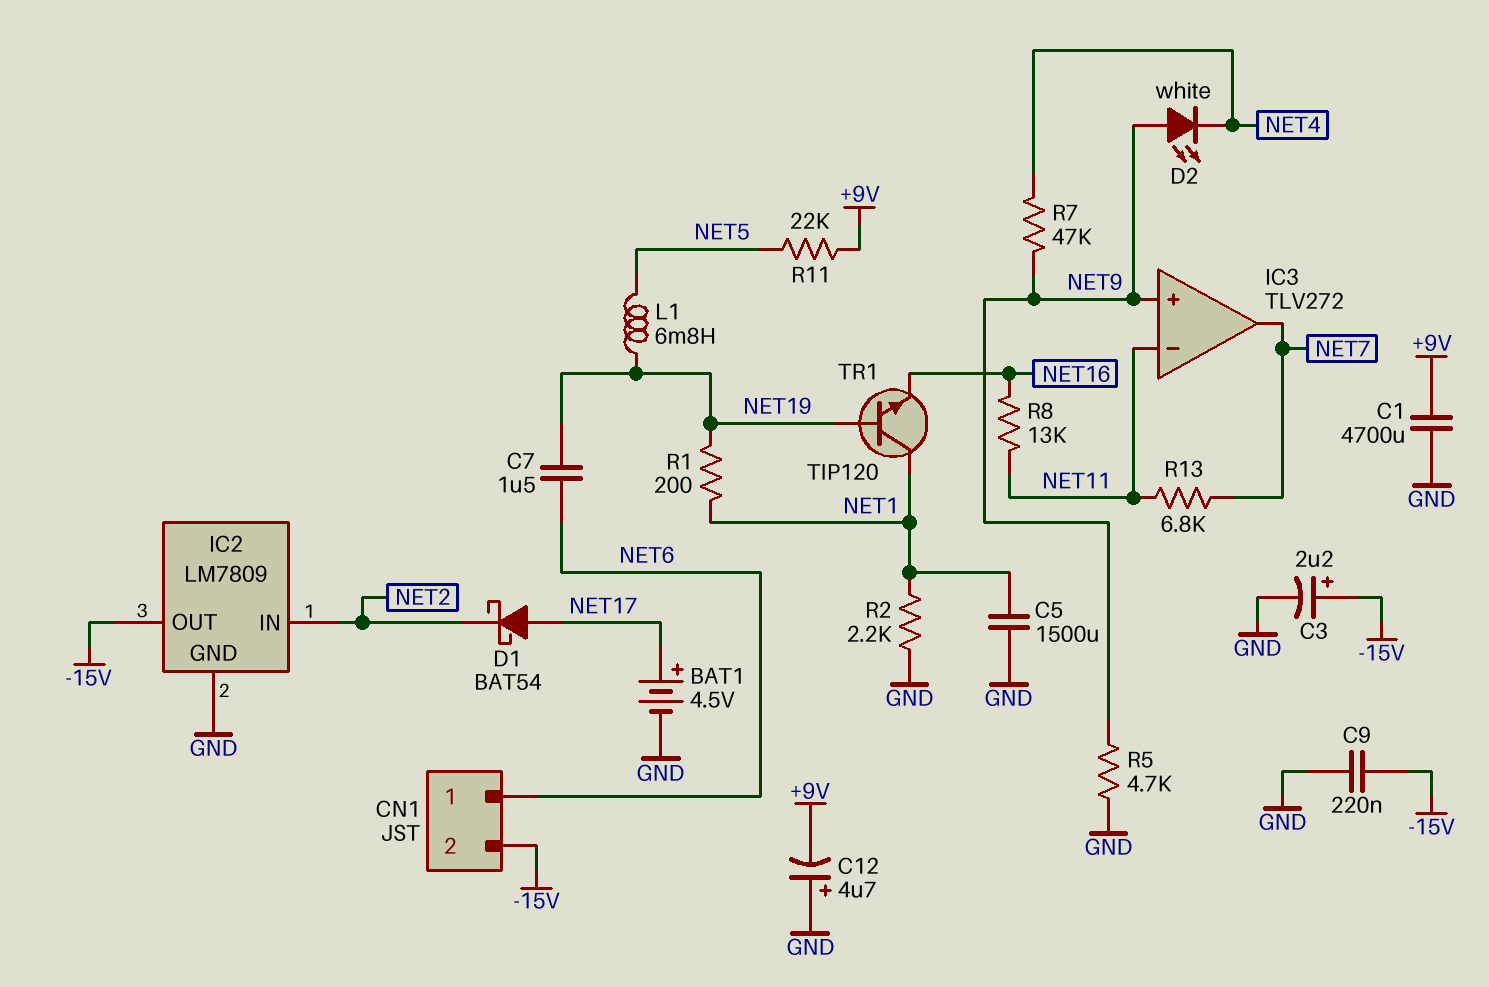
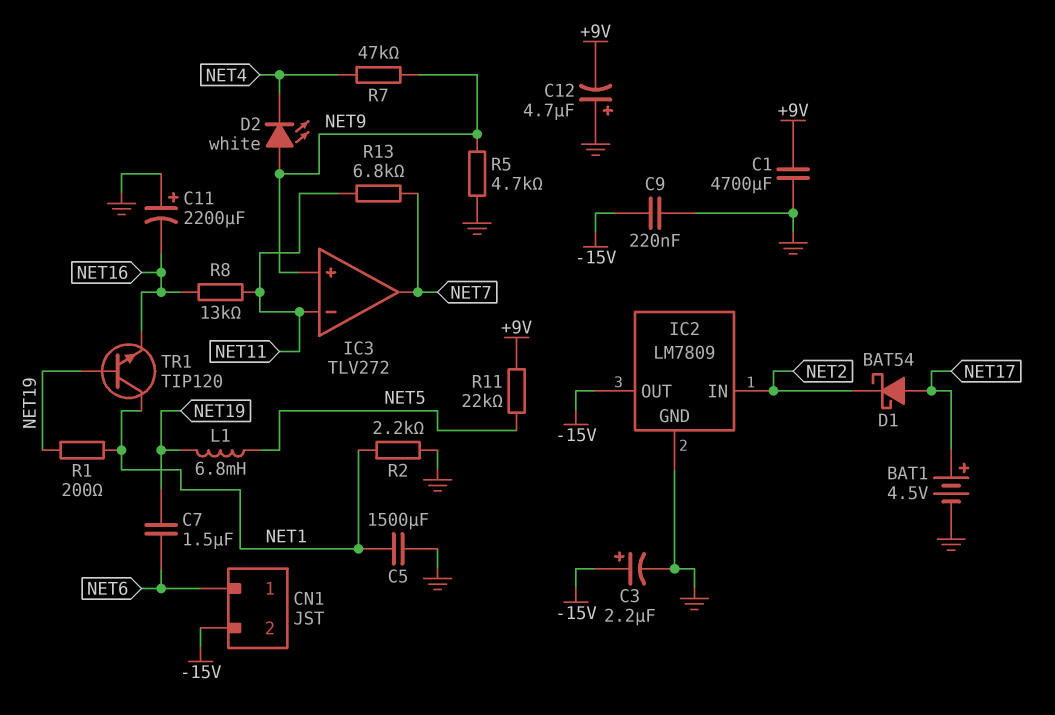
C11: none -> 2200uF (plus GND, minus NET16)

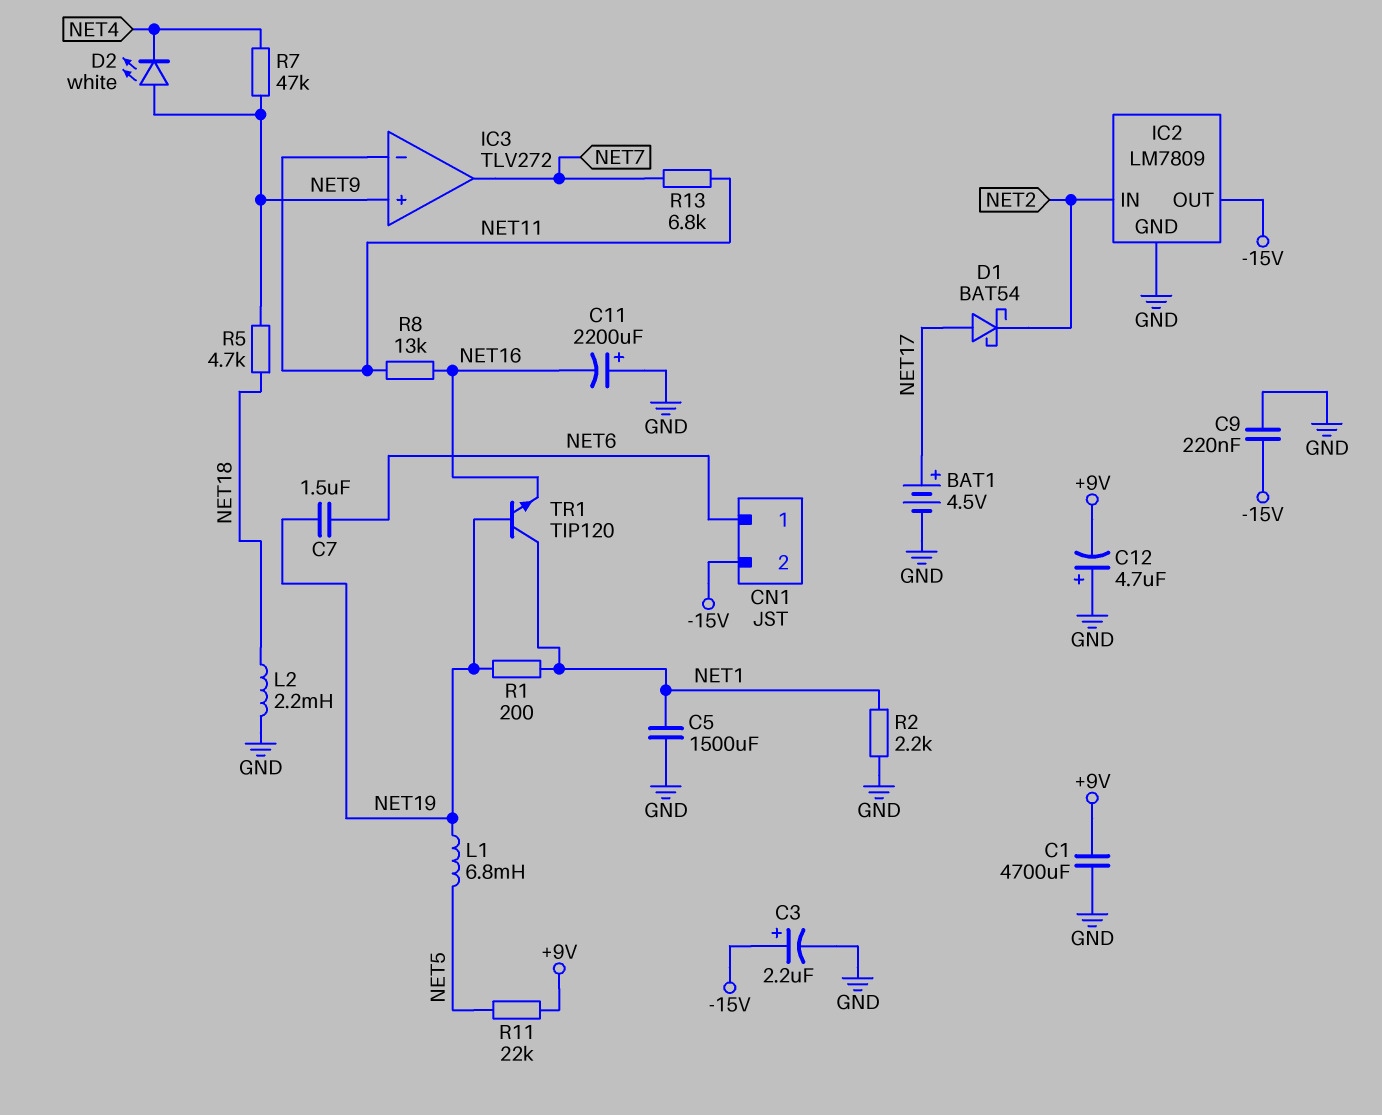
L2: none -> 2.2mH (GND, NET18)
R5: 4.7k (GND, NET9) -> 4.7k (NET9, NET18)

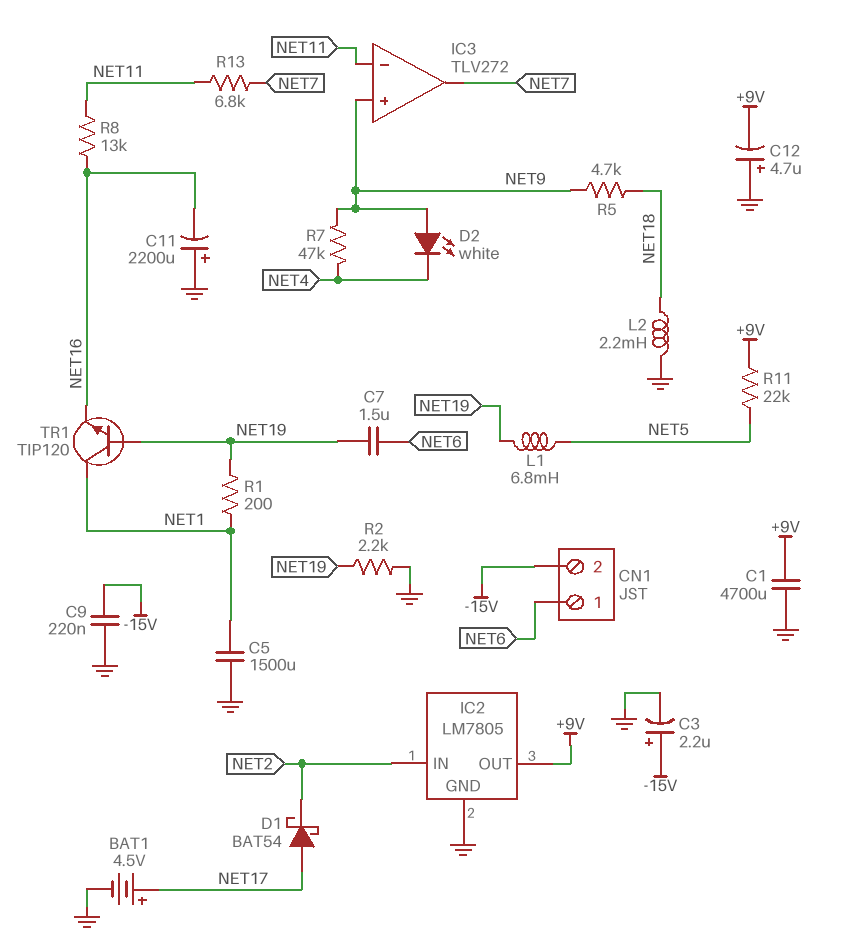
IC2: LM7809 -> LM7805
IC2 pin OUT: -15V -> +9V
R2: 2.2k (GND, NET1) -> 2.2k (GND, NET19)

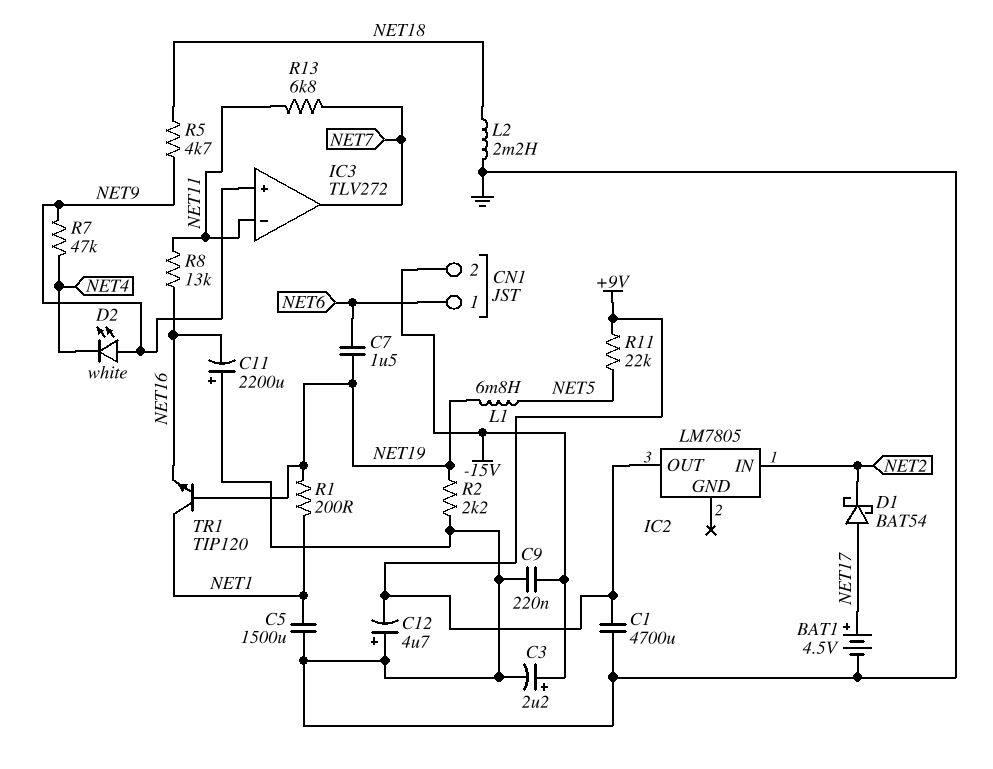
IC2 pin GND: GND -> none

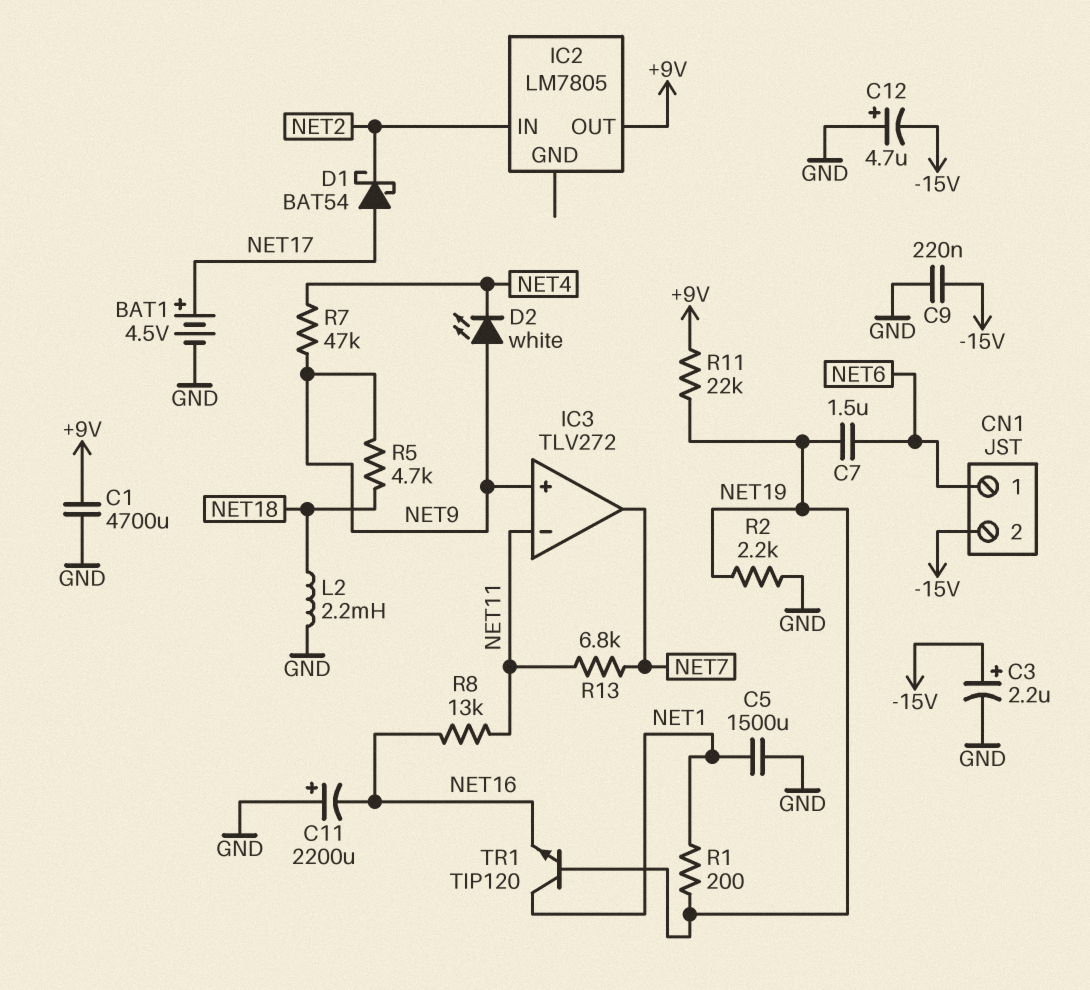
C12: 4.7uF (plus GND, minus +9V) -> 4.7uF (plus GND, minus -15V)
L1: 6.8mH (NET5, NET19) -> none
R11: 22k (+9V, NET5) -> 22k (+9V, NET19)

